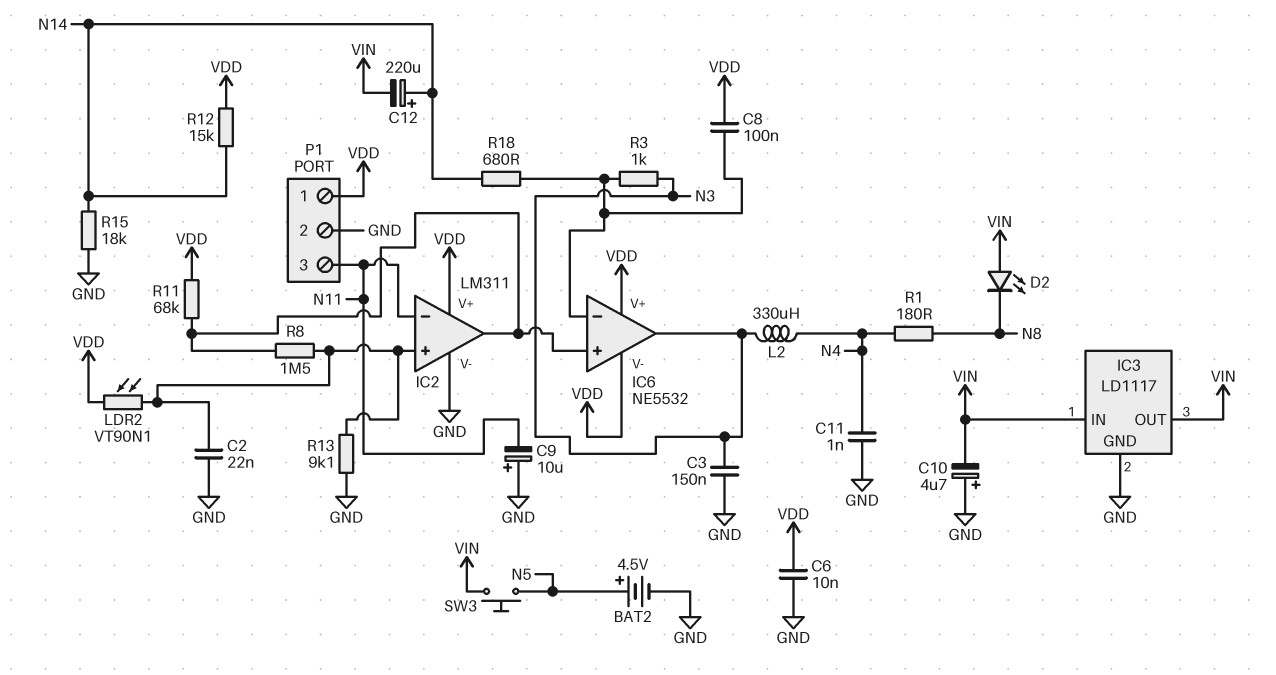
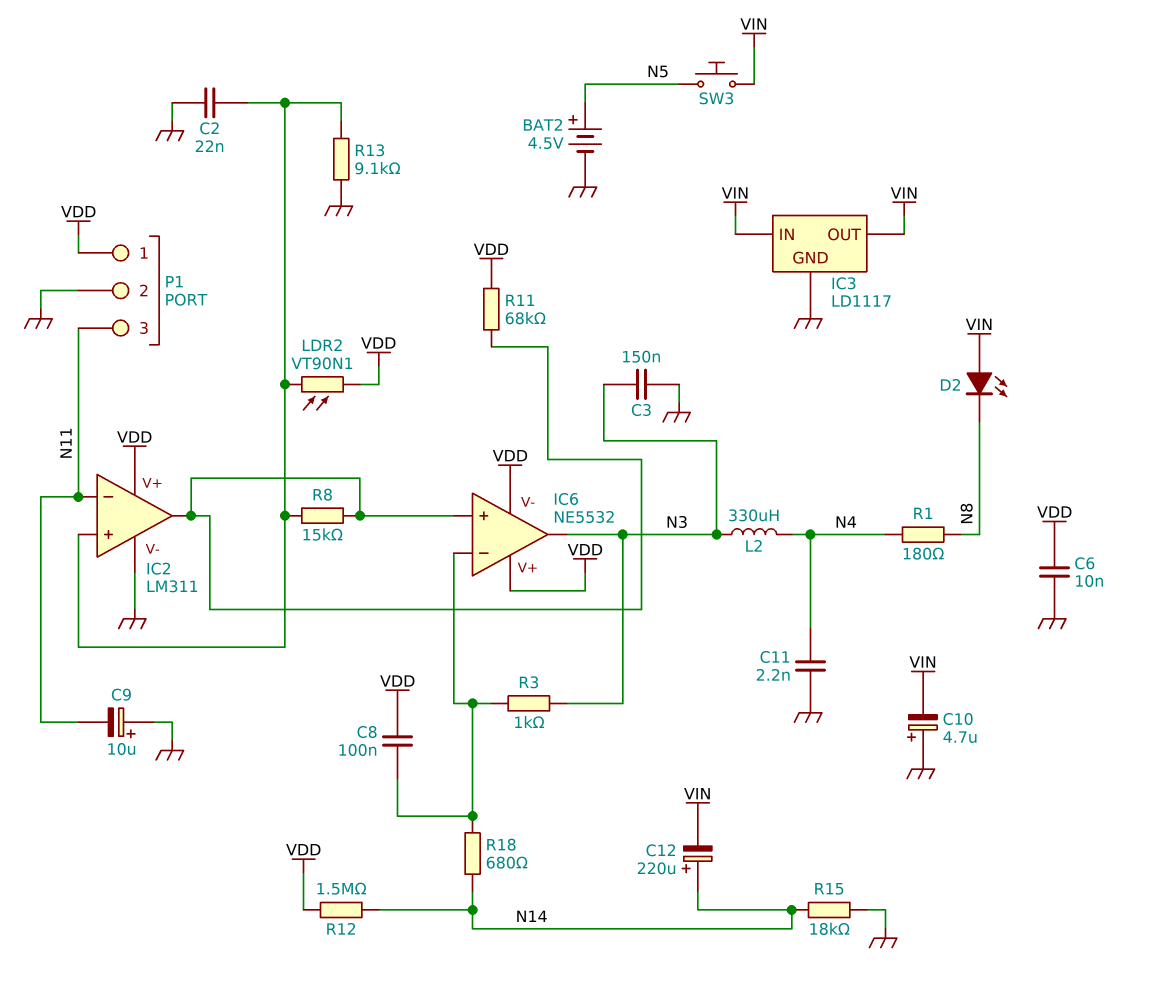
C11: 1nF (GND, N4) -> 2.2nF (GND, N4)
R8: 1.5M (IC2/in+, IC2/out) -> 15k (IC2/in+, IC2/out)
R12: 15k (N14, VDD) -> 1.5M (N14, VDD)

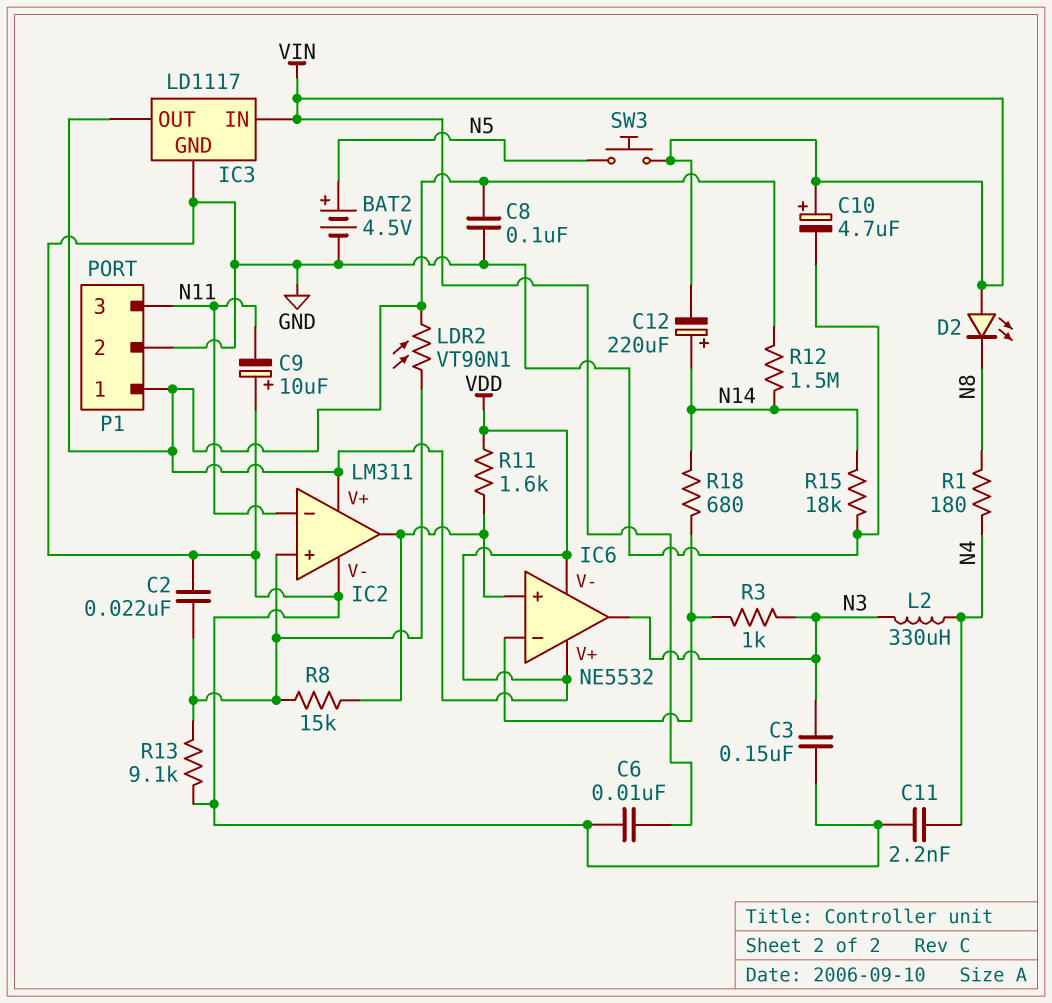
C6: 10nF (GND, VDD) -> 10nF (GND, VIN)
C8: 100nF (IC6/in-, VDD) -> 100nF (GND, VDD)
C10: 4.7uF (plus GND, minus VIN) -> 4.7uF (plus VIN, minus GND)
IC3 pin OUT: VIN -> VDD
R11: 68k (IC2/out, VDD) -> 1.6k (IC2/out, VDD)

